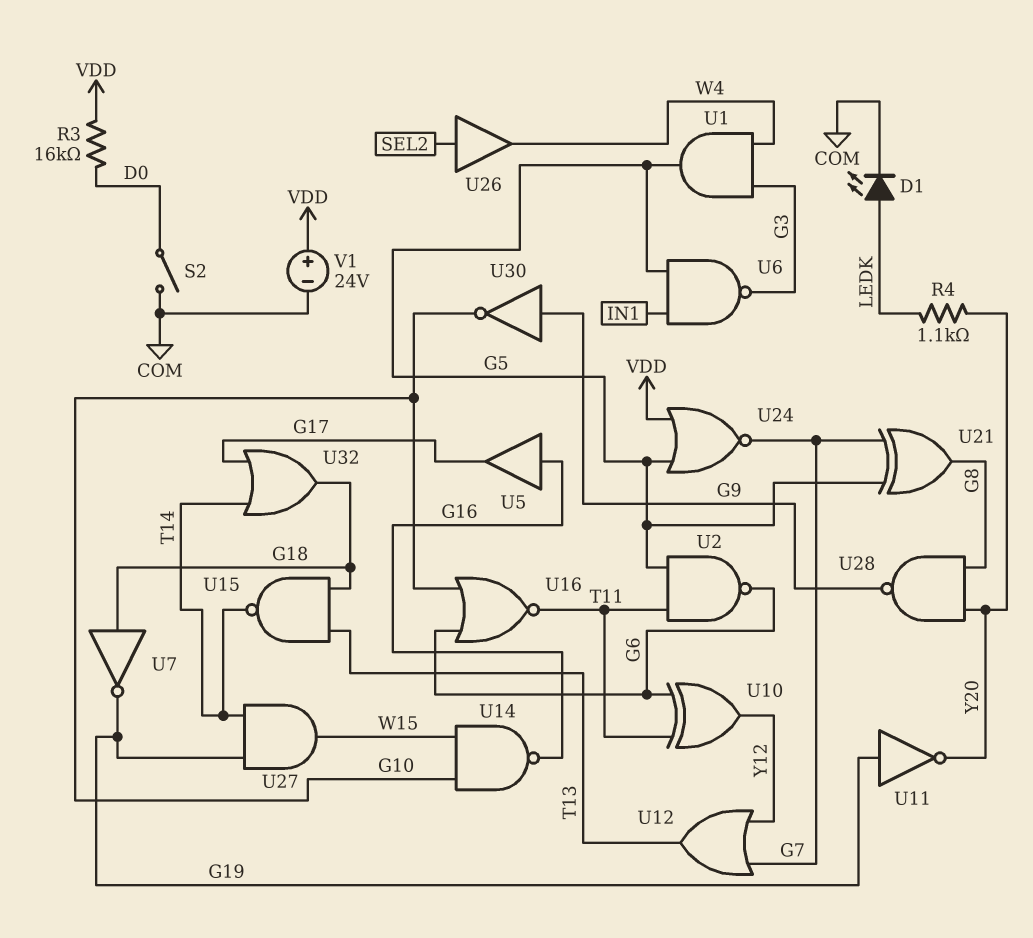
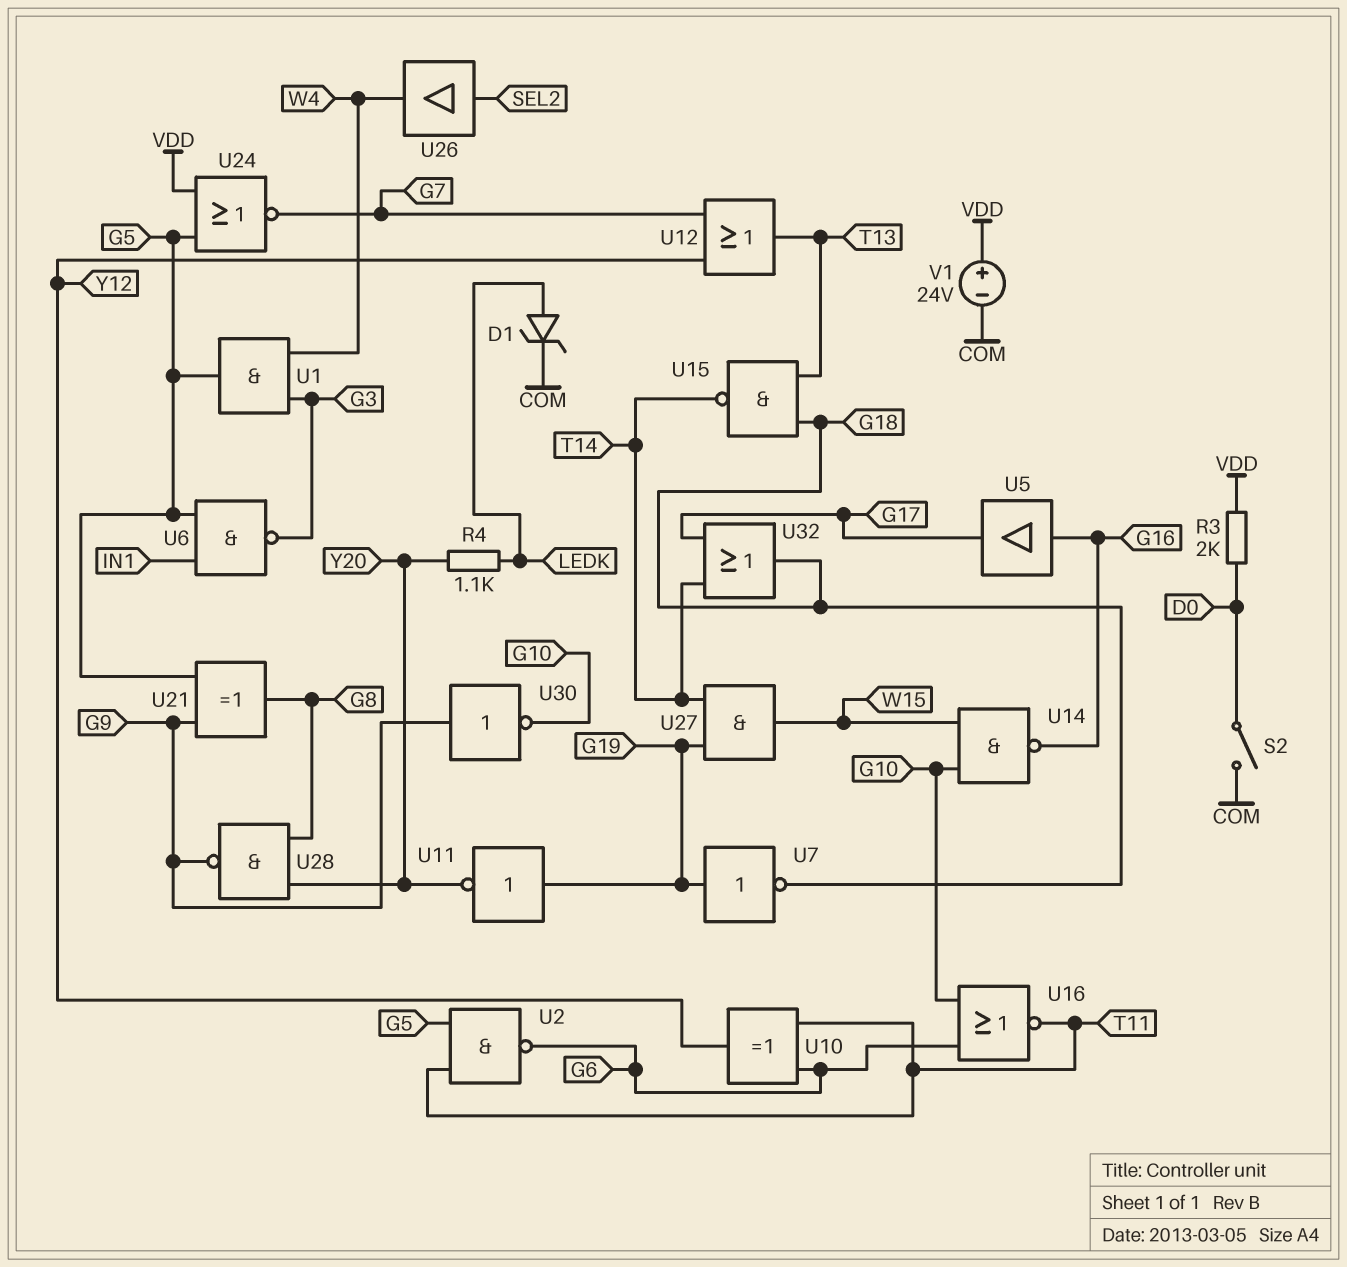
D1: LED (A LEDK, K COM) -> zener (A LEDK, K COM)
R3: 16k (D0, VDD) -> 2k (D0, VDD)
U7: NOT (in G18, out G19) -> NOT (in G19, out G18)
U21: XOR (in G5, in G7, out G8) -> XOR (in G5, in G9, out G8)

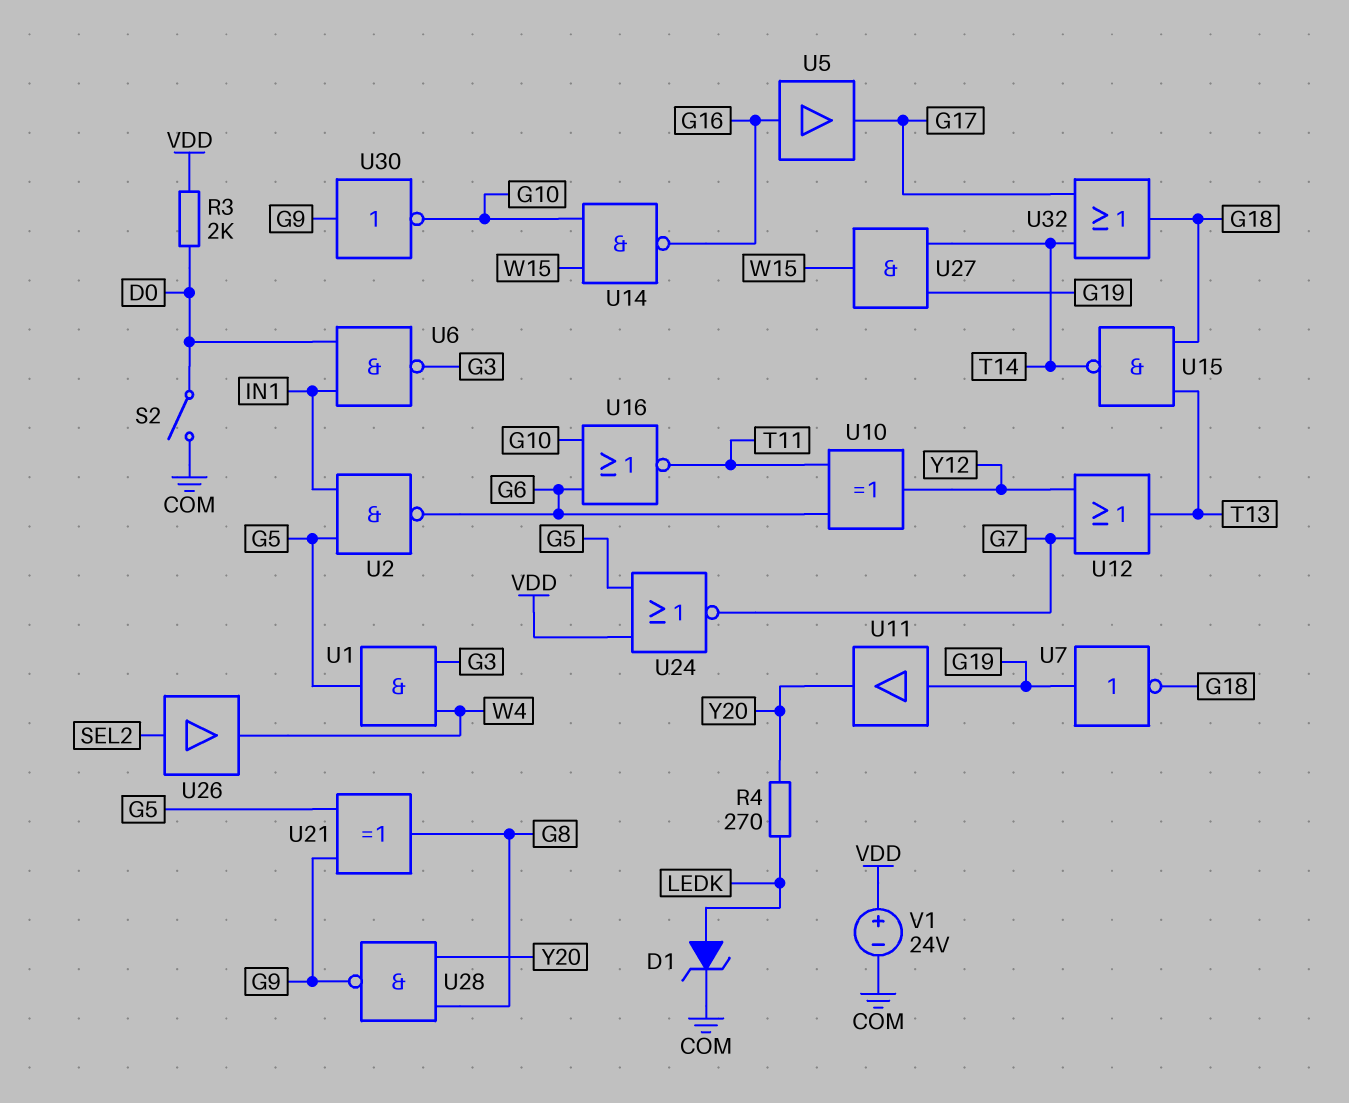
R4: 1.1k (LEDK, Y20) -> 270 (LEDK, Y20)
U2: NAND (in G5, in T11, out G6) -> NAND (in G5, in IN1, out G6)
U6: NAND (in G5, in IN1, out G3) -> NAND (in D0, in IN1, out G3)
U11: NOT (in G19, out Y20) -> buffer (in G19, out Y20)

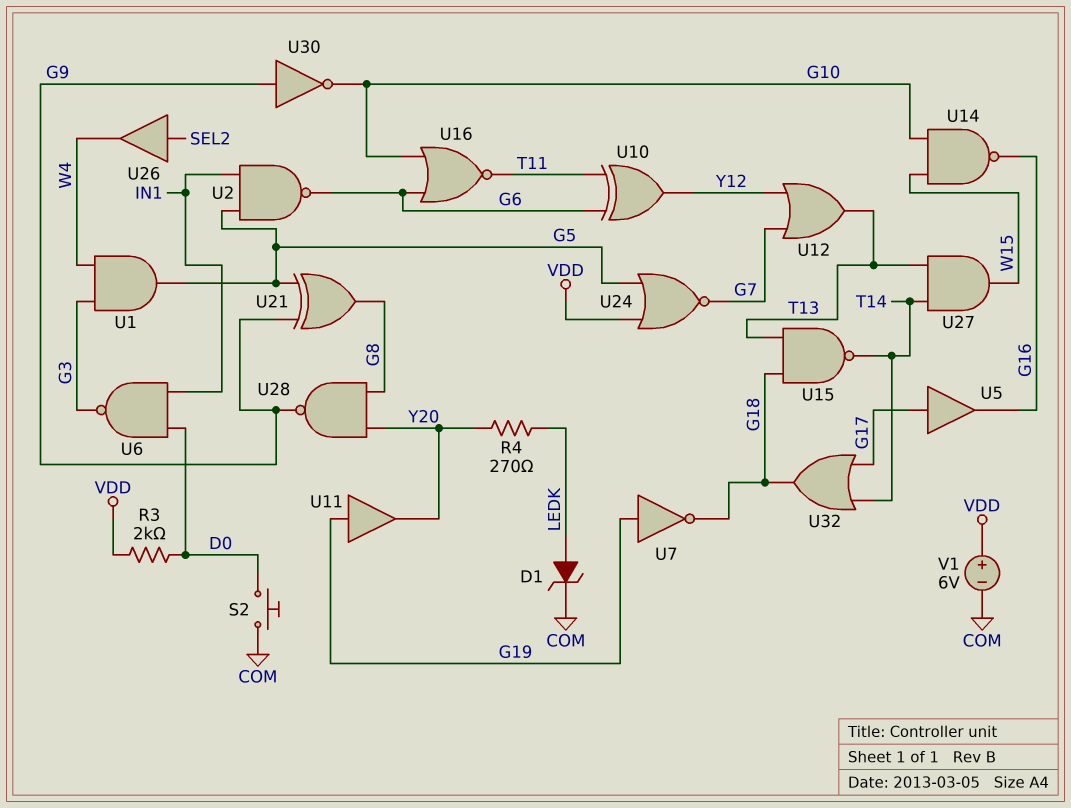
S2: switch (COM, D0) -> button (COM, D0)
U5: buffer (in G16, out G17) -> buffer (in G17, out G16)
U27: AND (in G19, in T14, out W15) -> AND (in T13, in T14, out W15)
V1: 24V (plus VDD, minus COM) -> 6V (plus VDD, minus COM)

